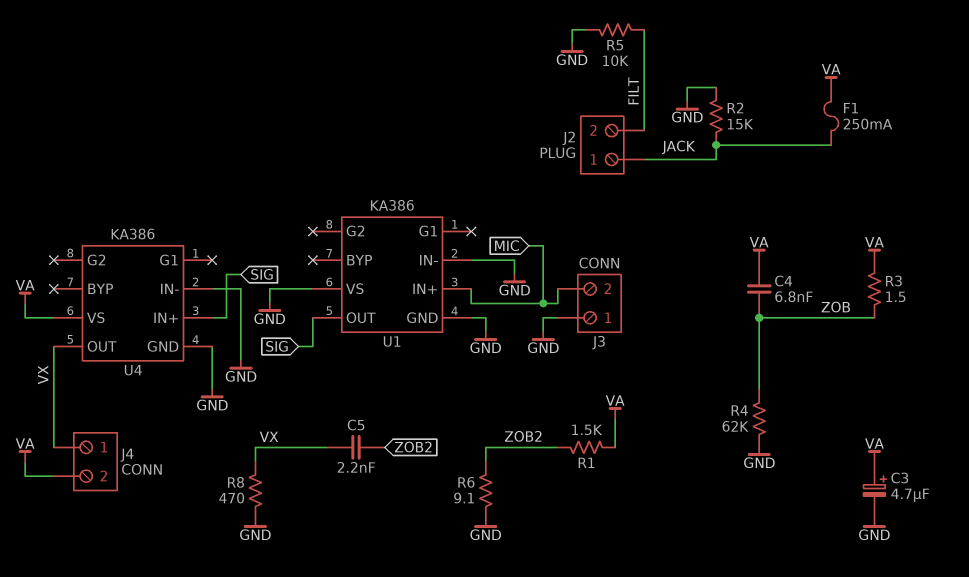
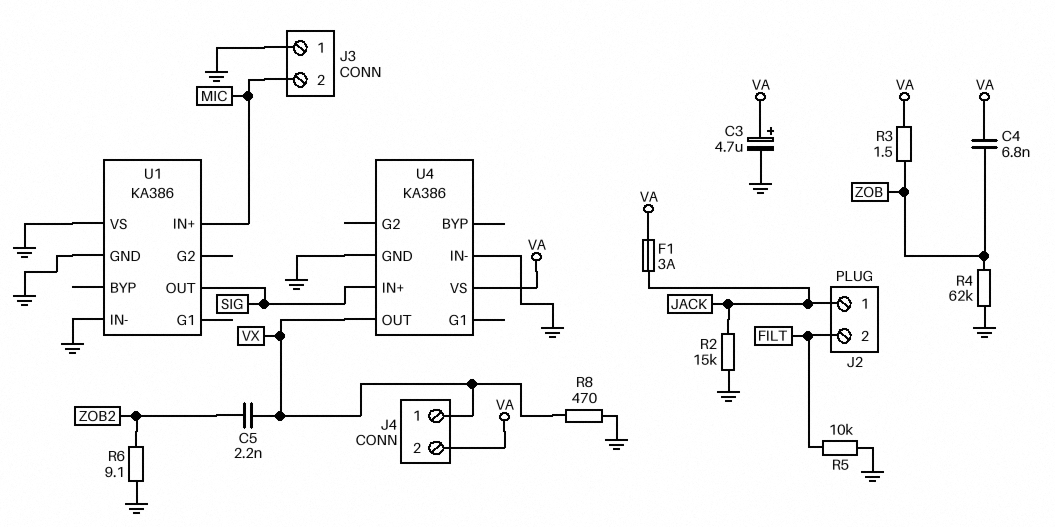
F1: 250mA (JACK, VA) -> 3A (JACK, VA)
R1: 1.5k (VA, ZOB2) -> none

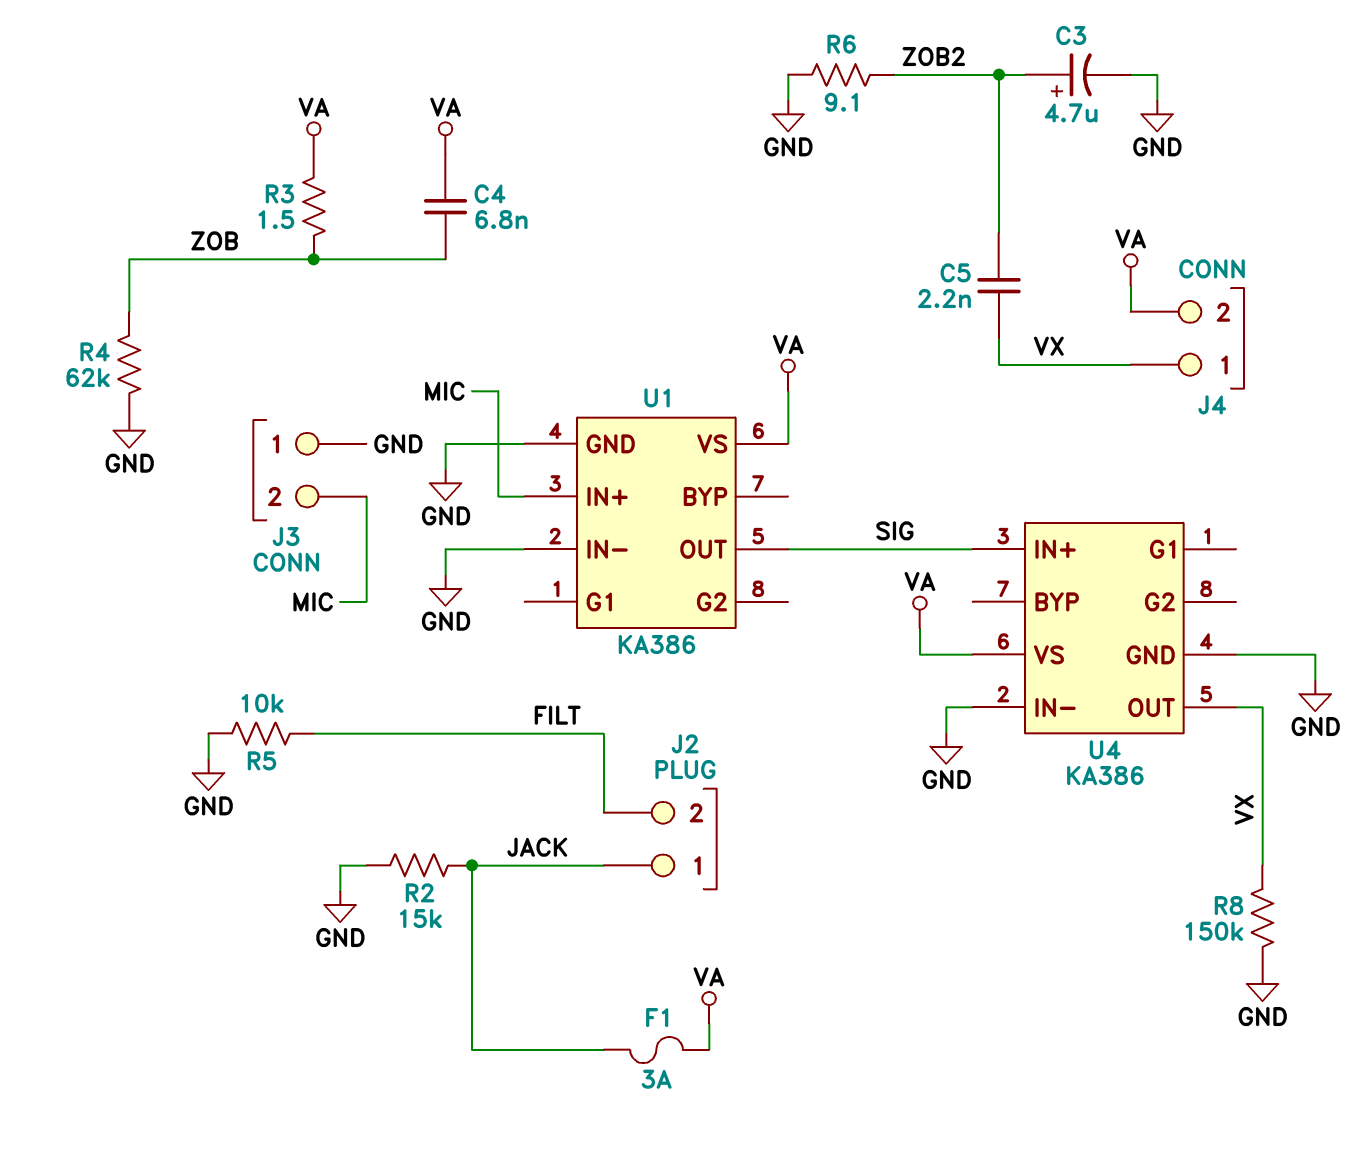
C3: 4.7uF (plus VA, minus GND) -> 4.7uF (plus ZOB2, minus GND)
R8: 470 (GND, VX) -> 150k (GND, VX)
U1 pin VS: GND -> VA

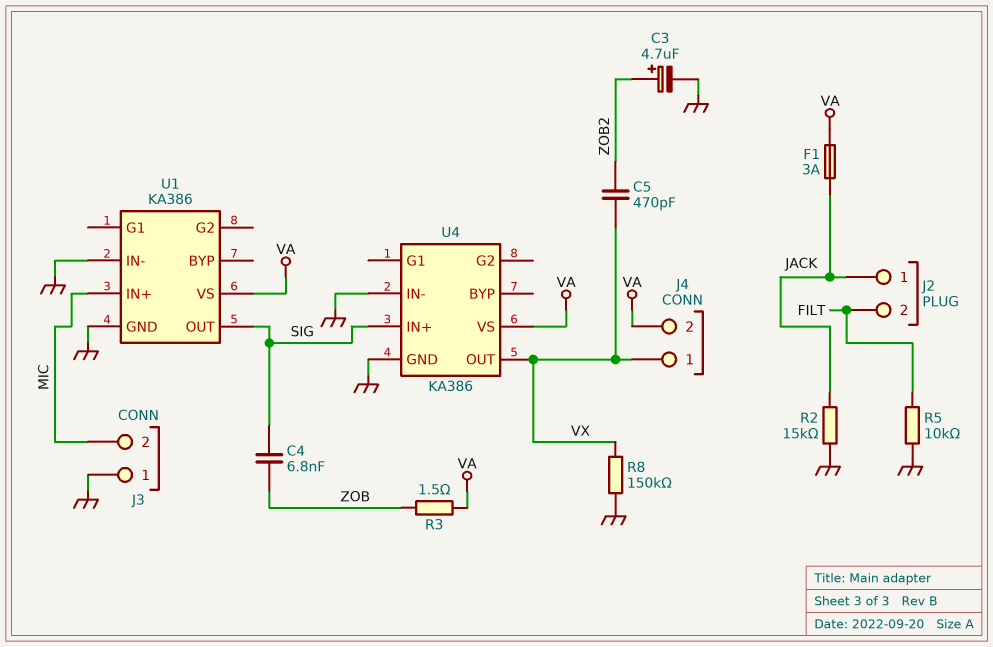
C4: 6.8nF (VA, ZOB) -> 6.8nF (SIG, ZOB)
C5: 2.2nF (VX, ZOB2) -> 470pF (VX, ZOB2)
R4: 62k (GND, ZOB) -> none
R6: 9.1 (GND, ZOB2) -> none

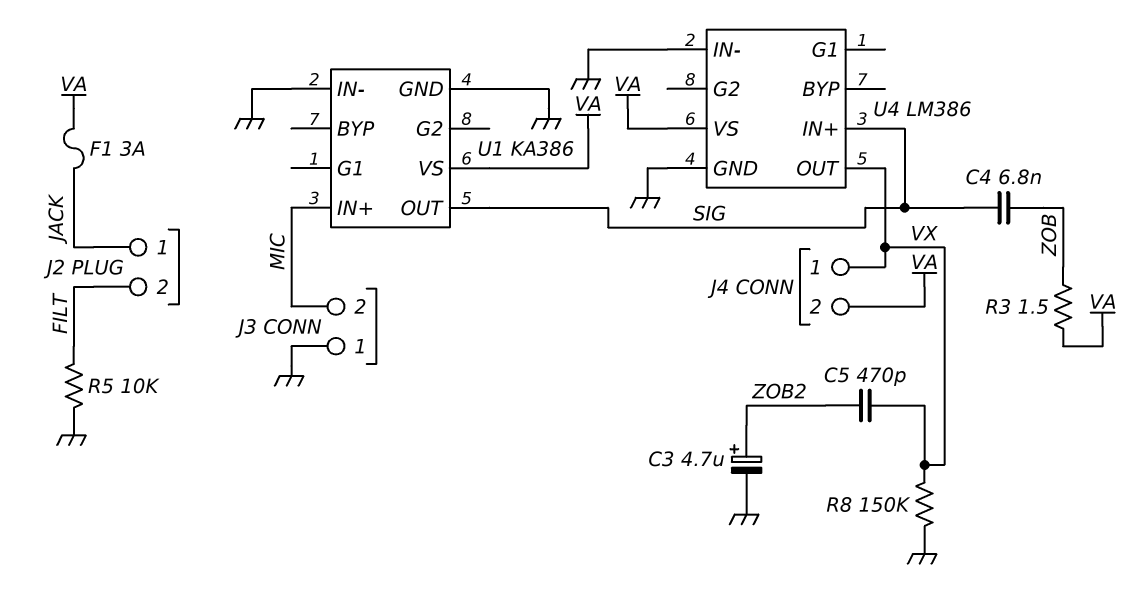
R2: 15k (GND, JACK) -> none
U4: KA386 -> LM386

